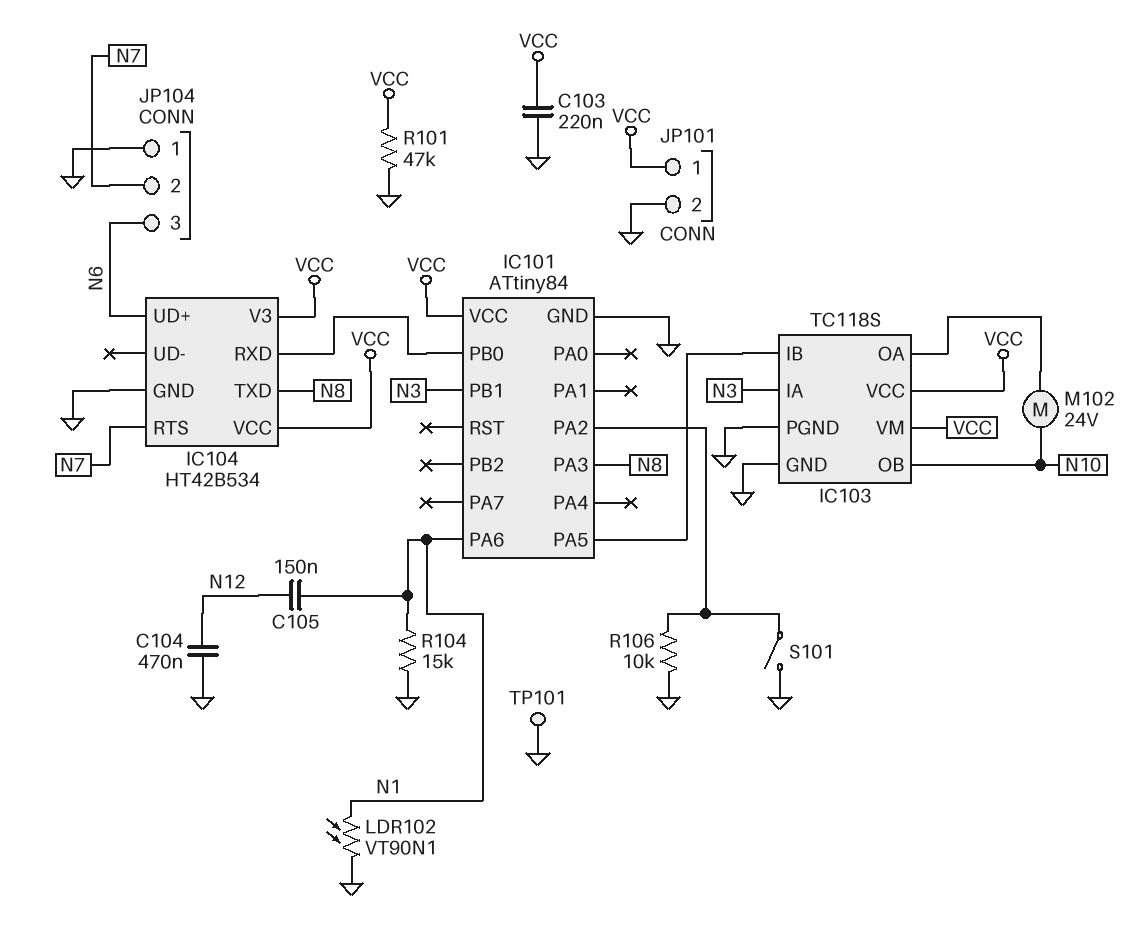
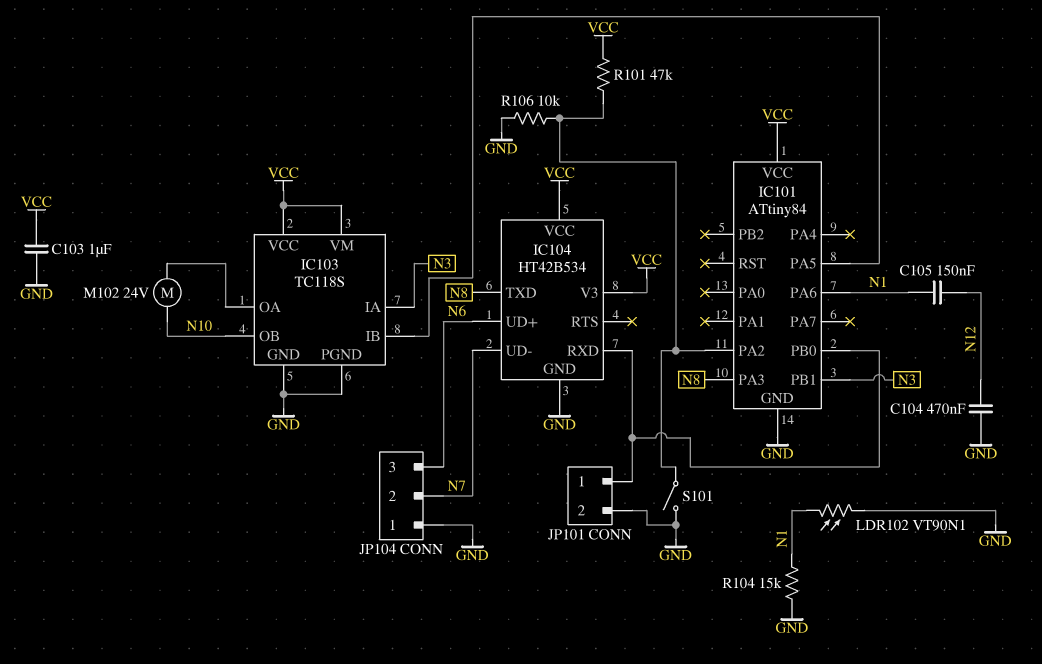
C103: 220nF (GND, VCC) -> 1uF (GND, VCC)
IC104 pin RTS: N7 -> none
IC104 pin UD-: none -> N7
JP101 pin 1: VCC -> IC101/PB0
R101: 47k (GND, VCC) -> 47k (IC101/PA2, VCC)
TP101: test point (GND) -> none

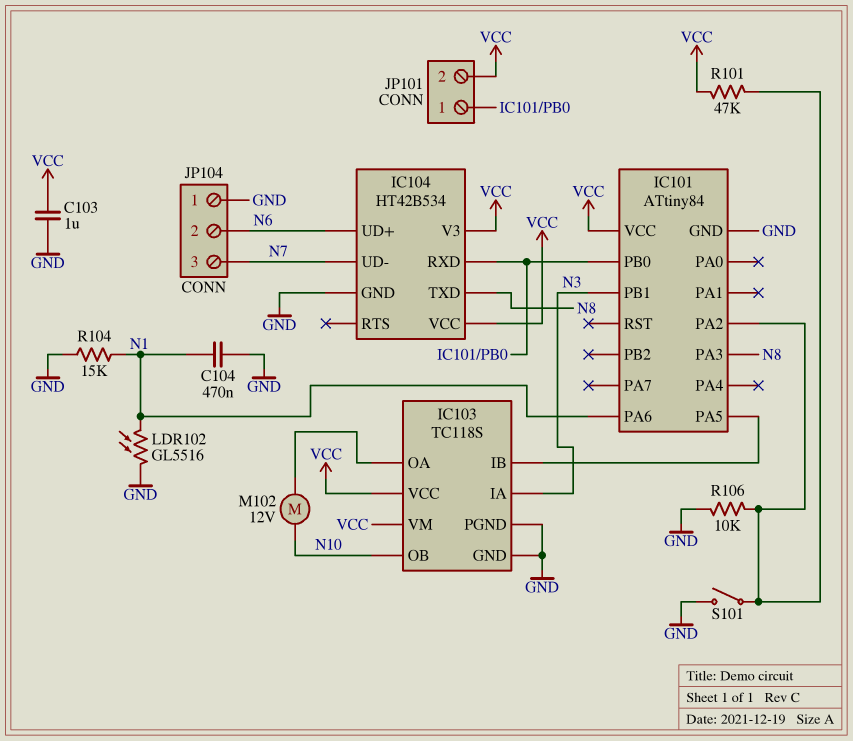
C104: 470nF (GND, N12) -> 470nF (GND, N1)
C105: 150nF (N1, N12) -> none
JP101 pin 2: GND -> VCC
JP104 pin 2: N7 -> N6
JP104 pin 3: N6 -> N7
LDR102: VT90N1 (GND, N1) -> GL5516 (GND, N1)
M102: motor 24V (IC103/OA, N10) -> motor 12V (IC103/OA, N10)

